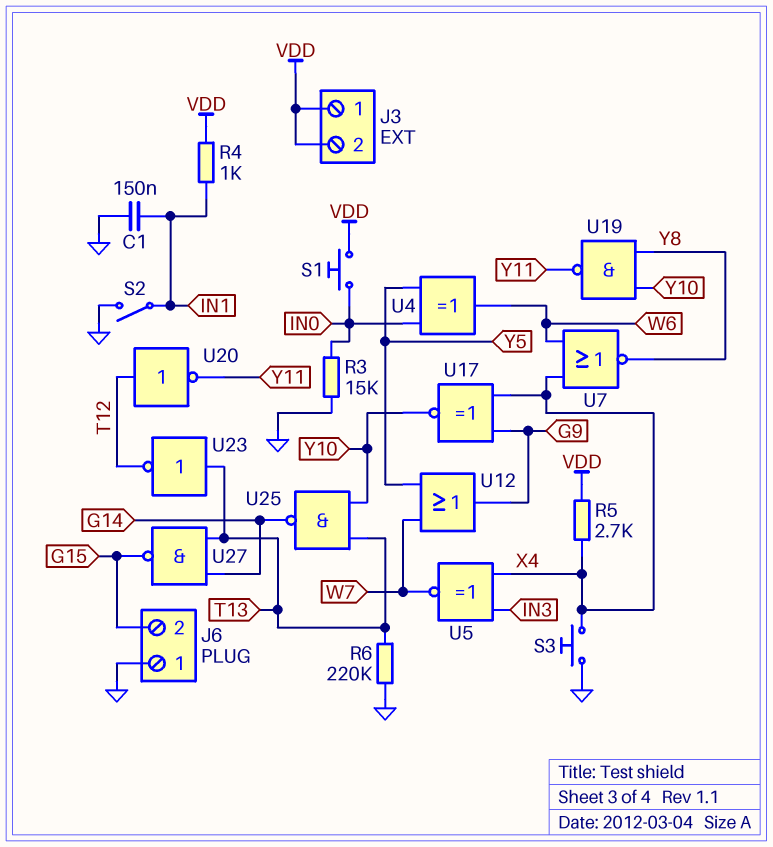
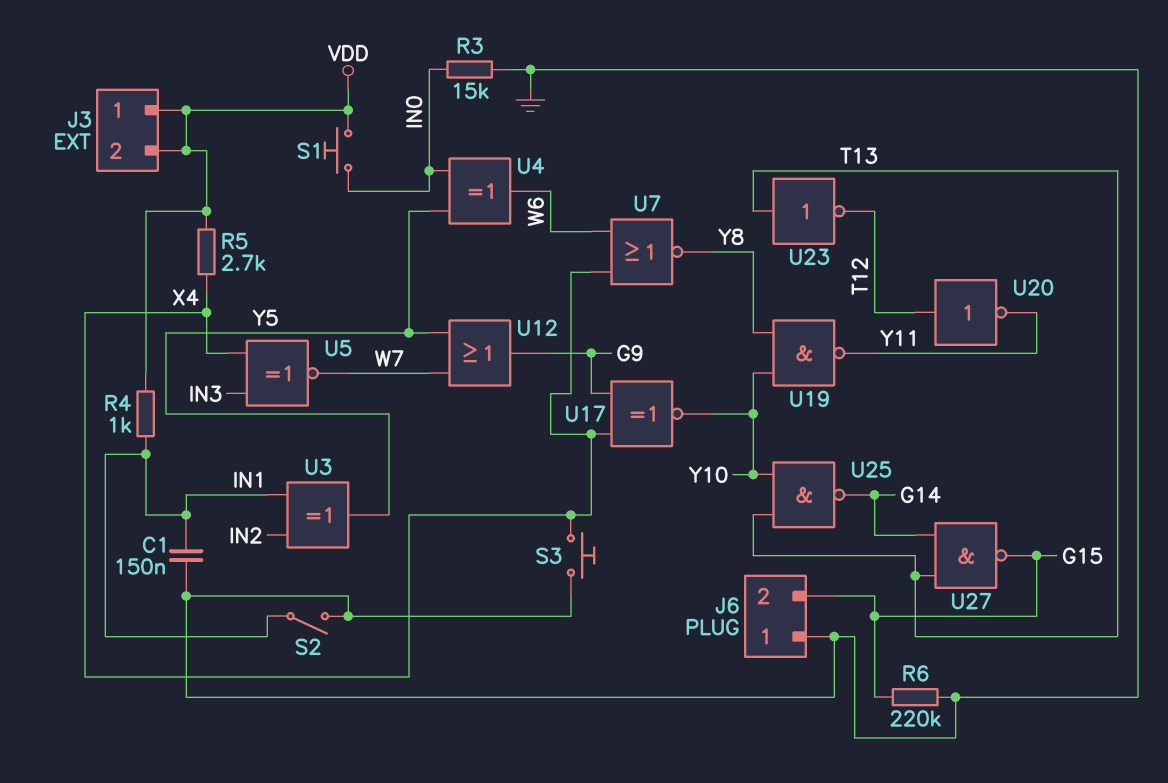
R6: 220k (GND, T13) -> 220k (G15, GND)
U3: none -> XOR (in IN1, in IN2, out Y5)

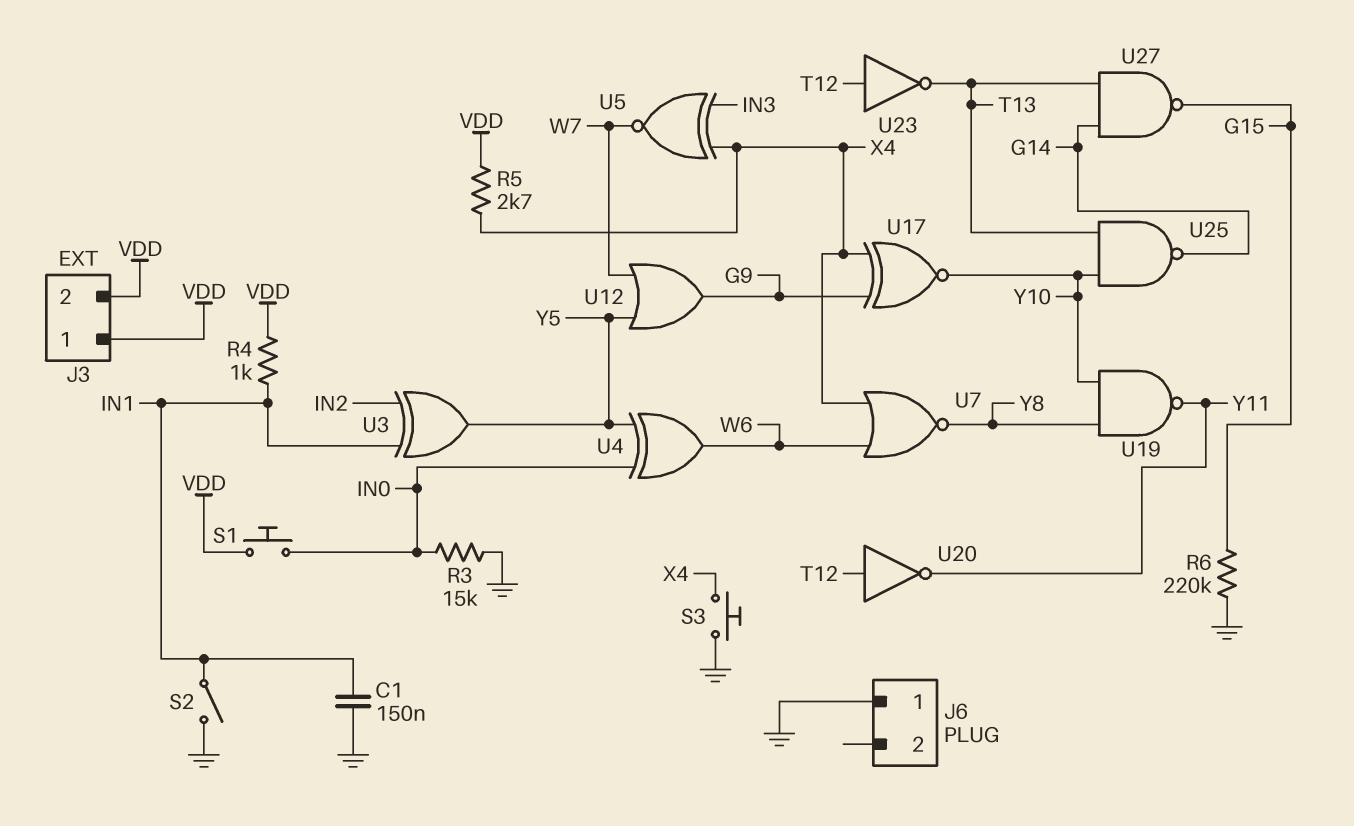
J6 pin 2: G15 -> none
U23: NOT (in T13, out T12) -> NOT (in T12, out T13)

